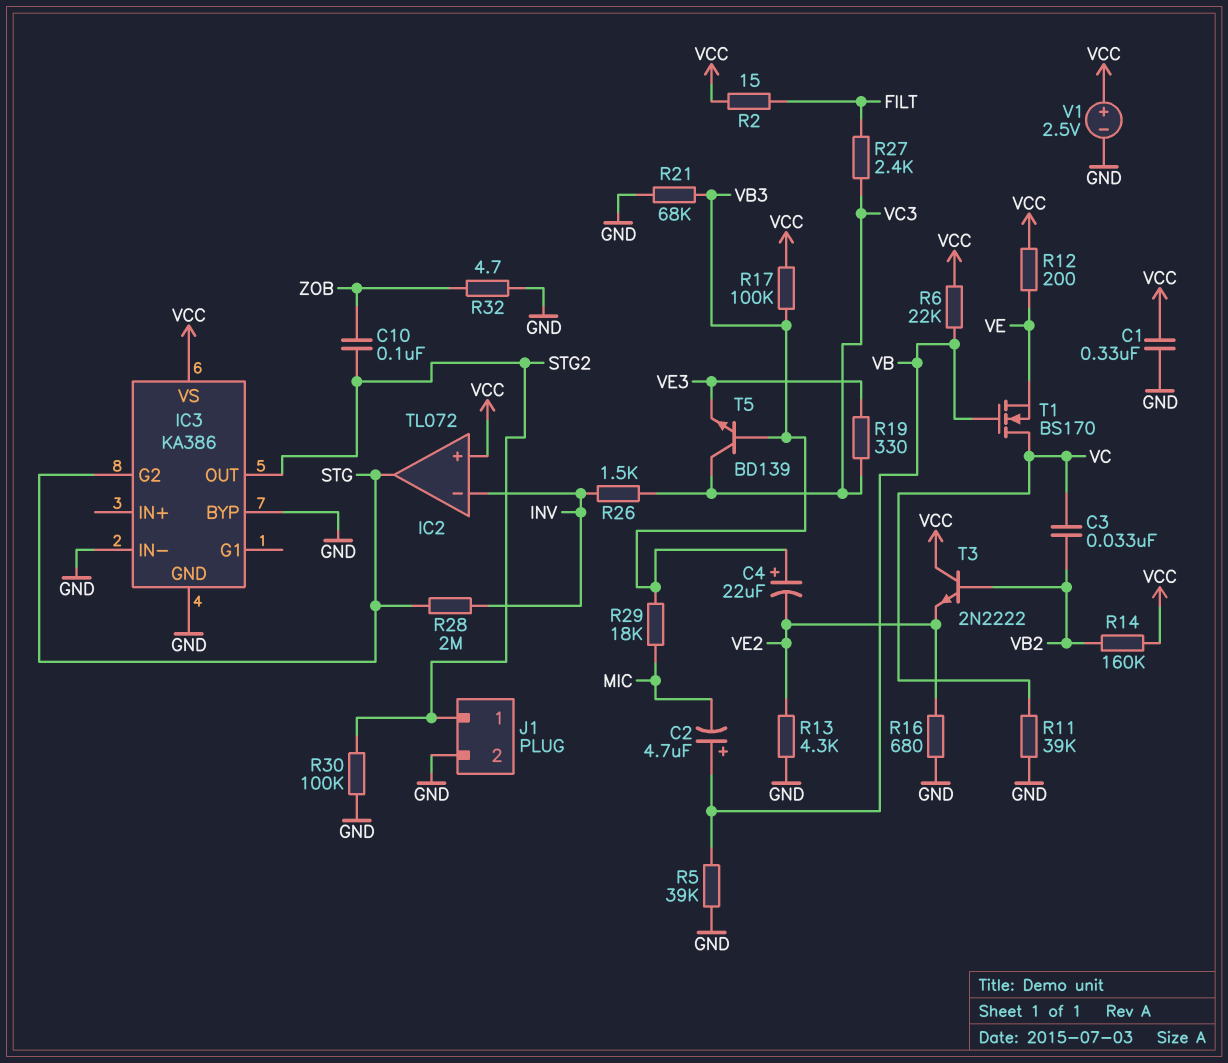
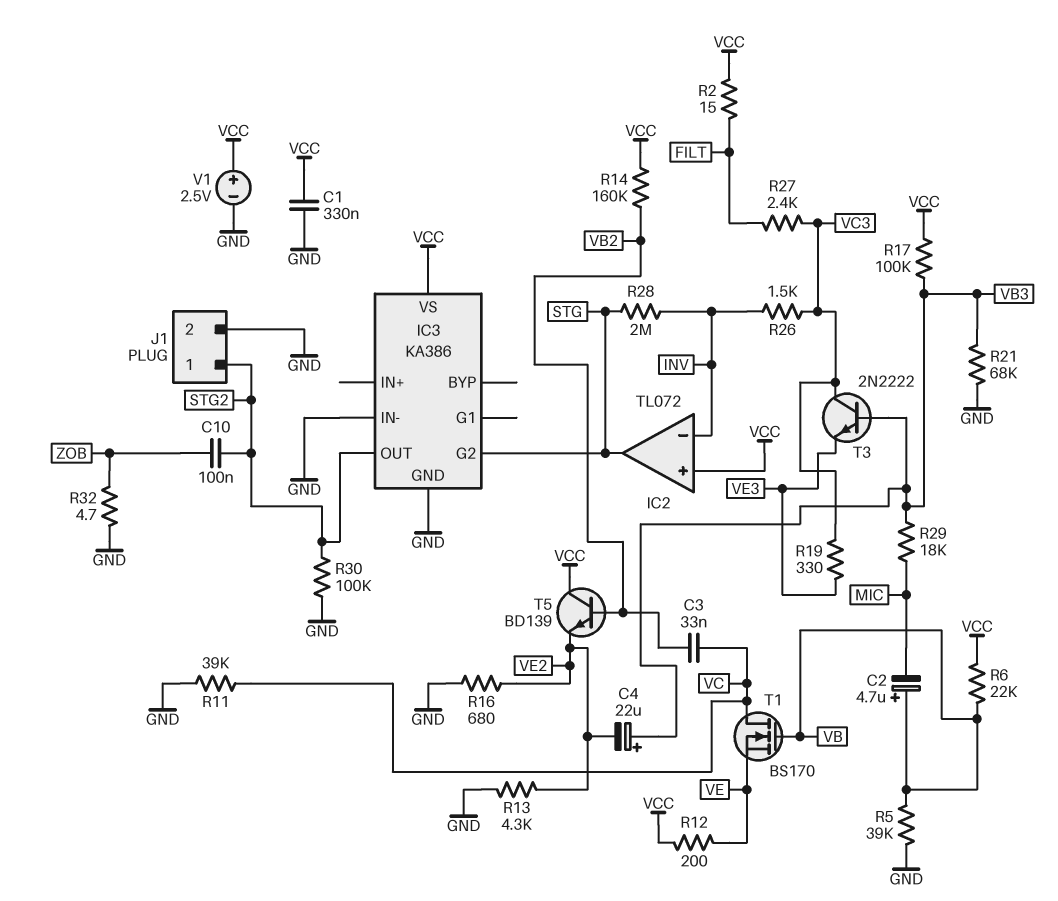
IC3 pin BYP: GND -> none
T3: NPN 2N2222 (B VB2, C VCC, E VE2) -> NPN 2N2222 (B VB3, C VC3, E VE3)
T5: NPN BD139 (B VB3, C VC3, E VE3) -> NPN BD139 (B VB2, C VCC, E VE2)

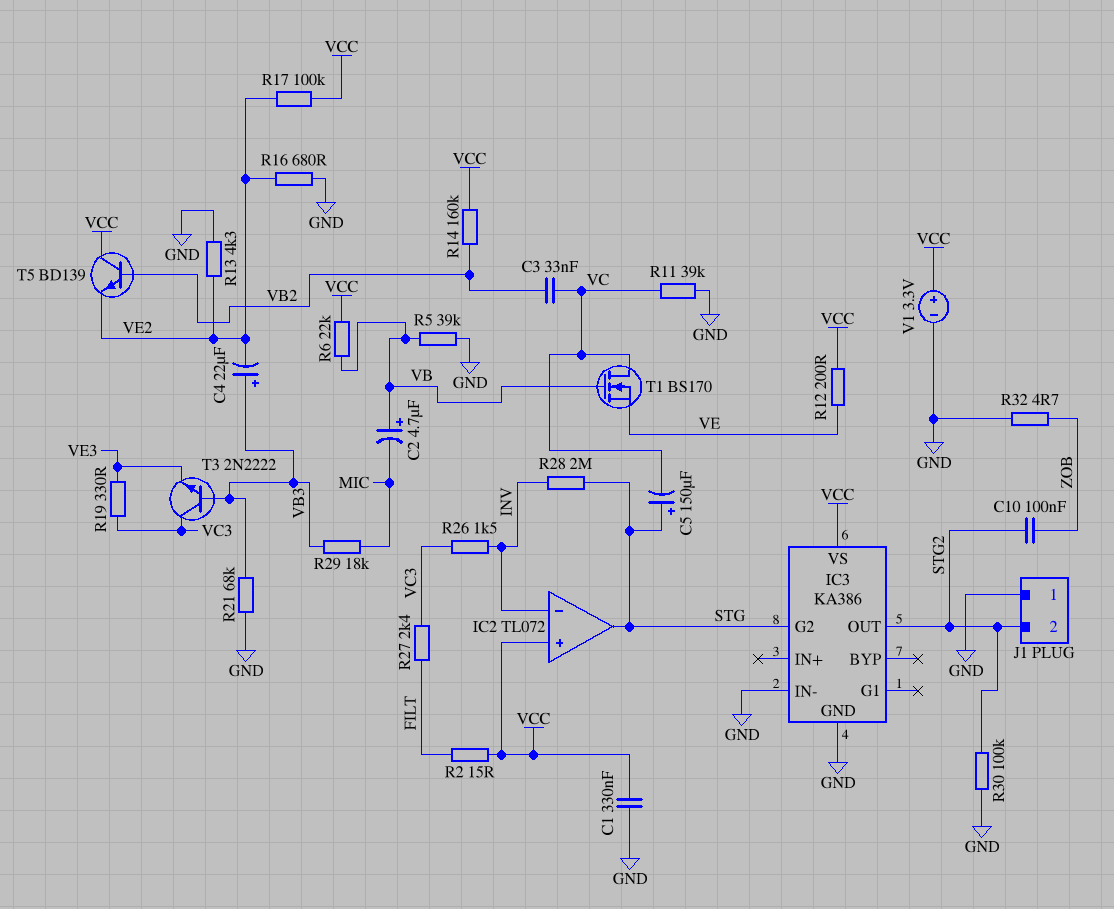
C5: none -> 150uF (plus STG, minus VC)
J1 pin 1: STG2 -> GND
J1 pin 2: GND -> STG2
R17: 100k (VB3, VCC) -> 100k (VCC, VE2)
V1: 2.5V (plus VCC, minus GND) -> 3.3V (plus VCC, minus GND)

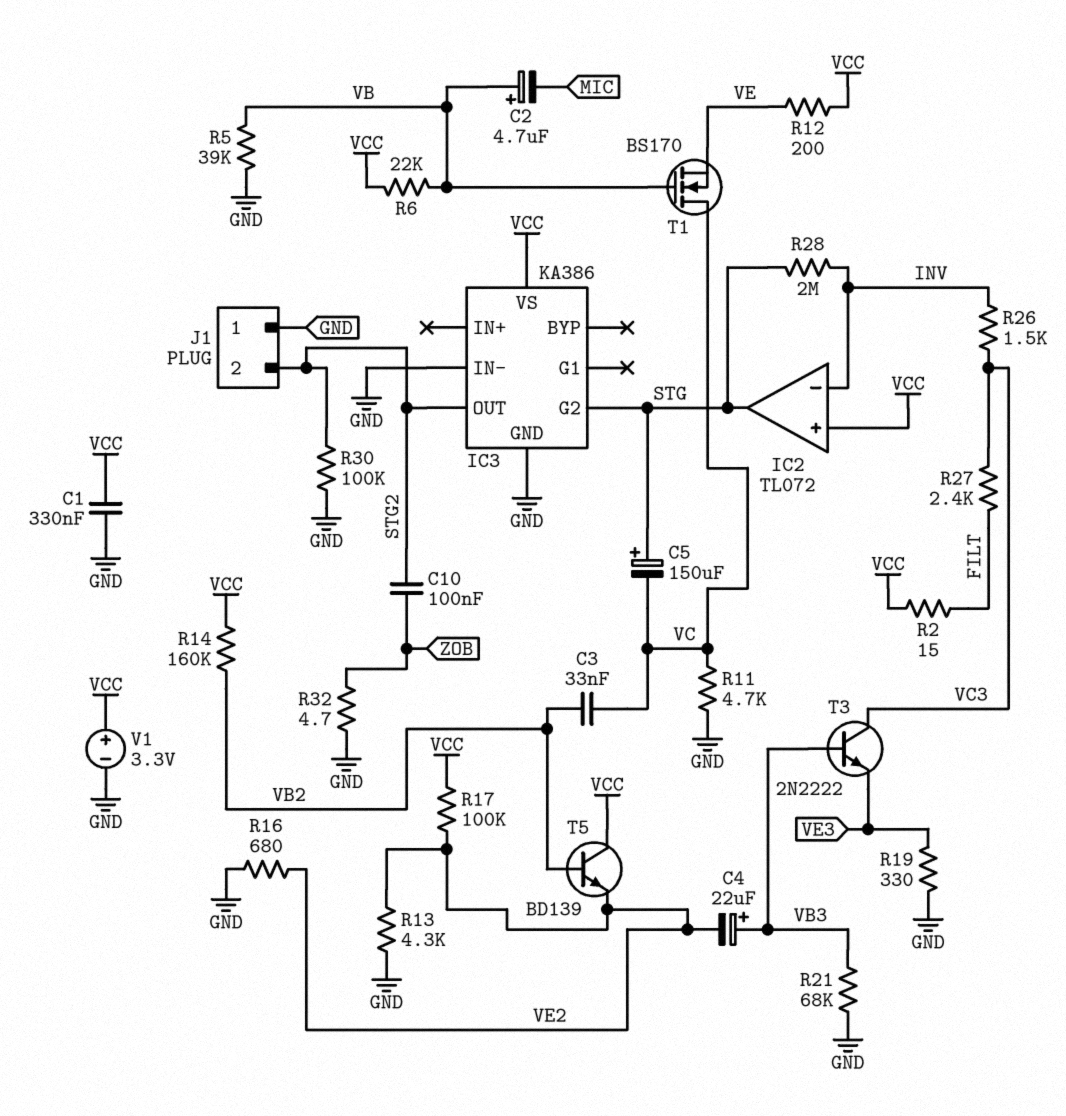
R11: 39k (GND, VC) -> 4.7k (GND, VC)
R19: 330 (VC3, VE3) -> 330 (GND, VE3)
R29: 18k (MIC, VB3) -> none

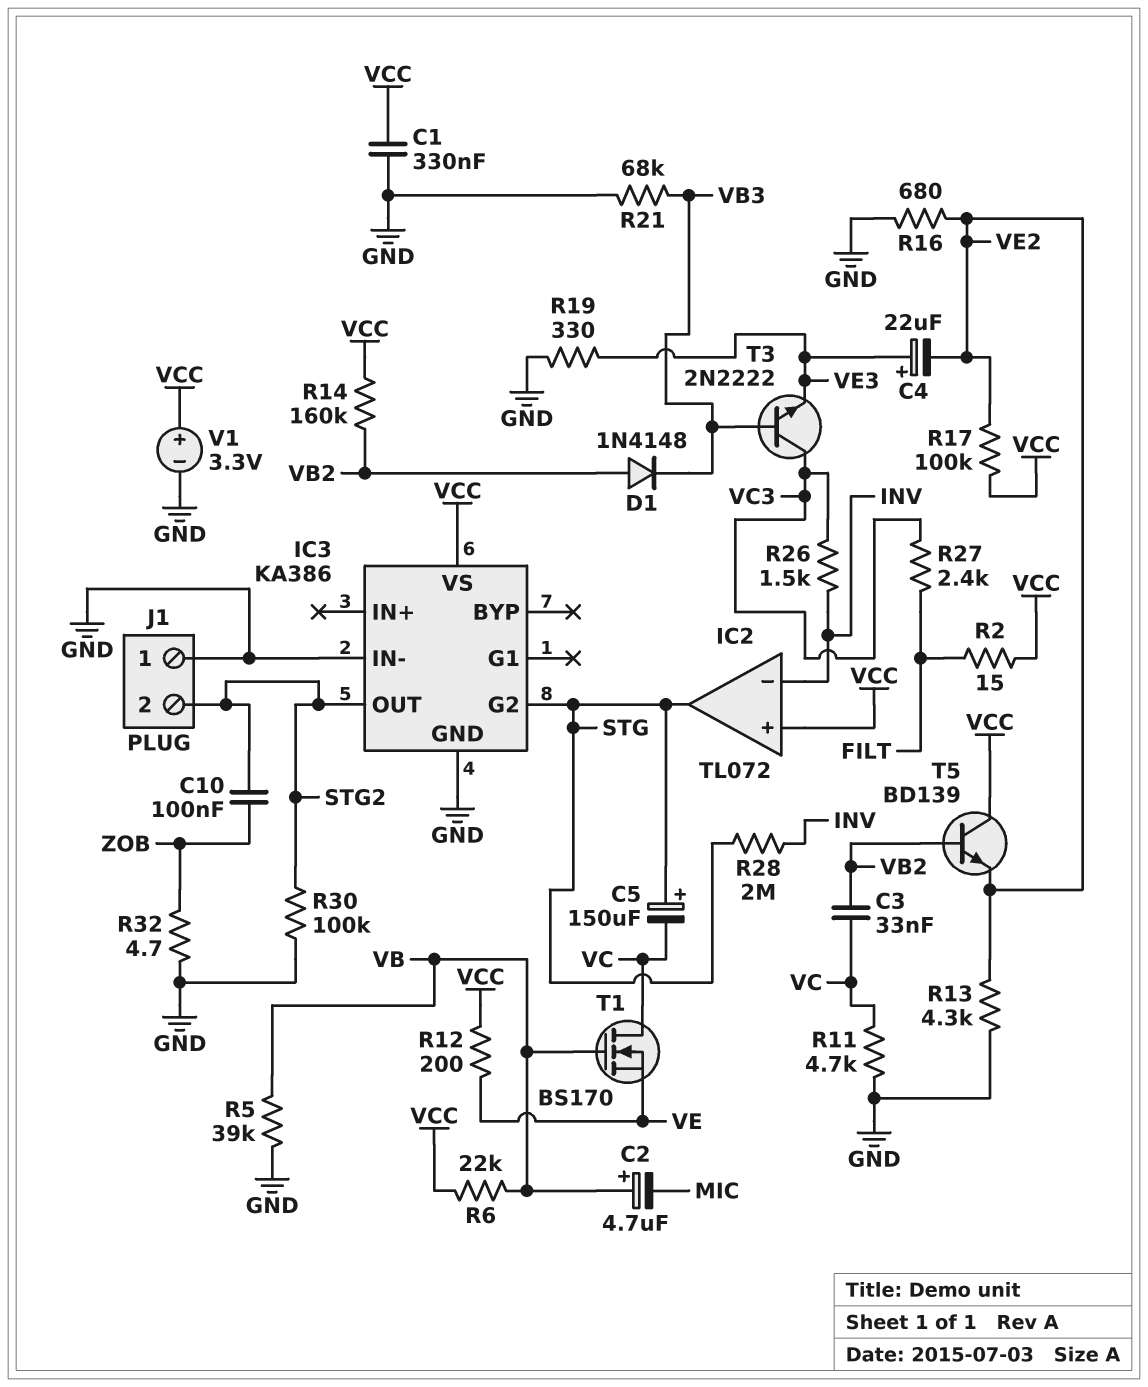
C4: 22uF (plus VB3, minus VE2) -> 22uF (plus VE3, minus VE2)
D1: none -> diode 1N4148 (A VB2, K VB3)

